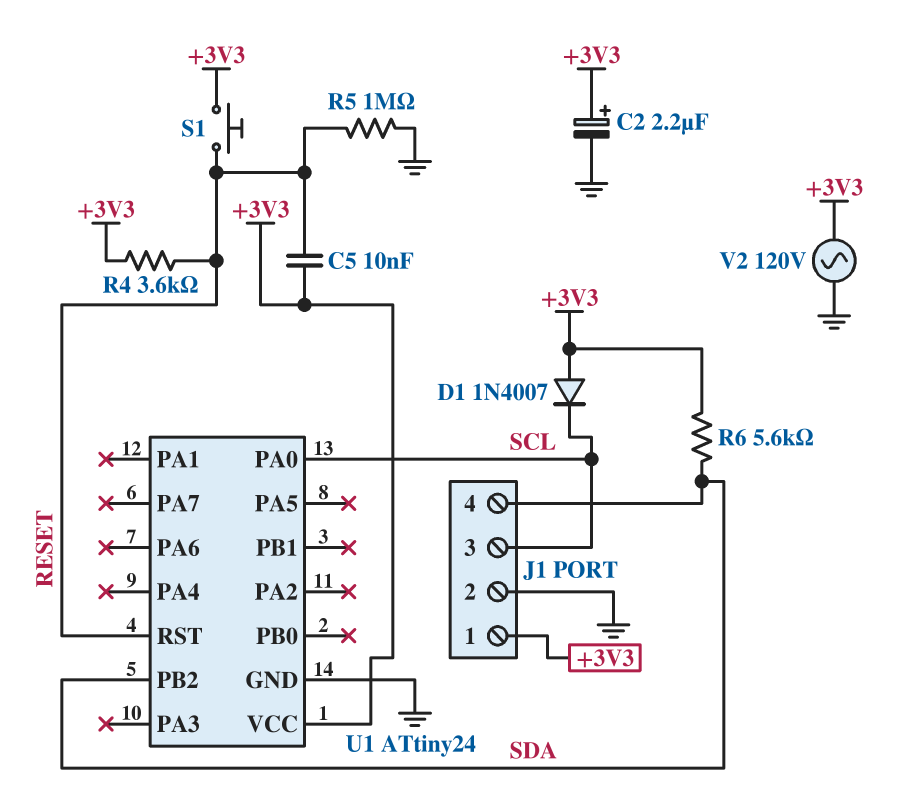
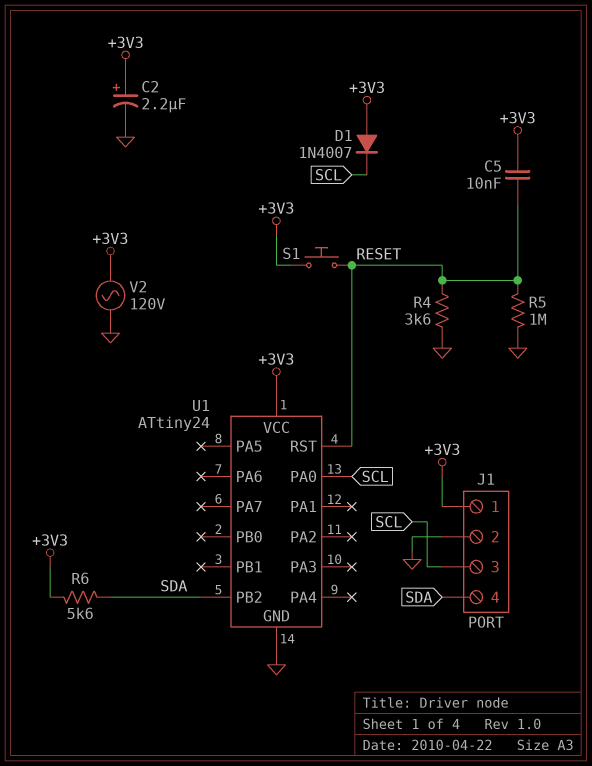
R4: 3.6k (+3V3, RESET) -> 3.6k (GND, RESET)

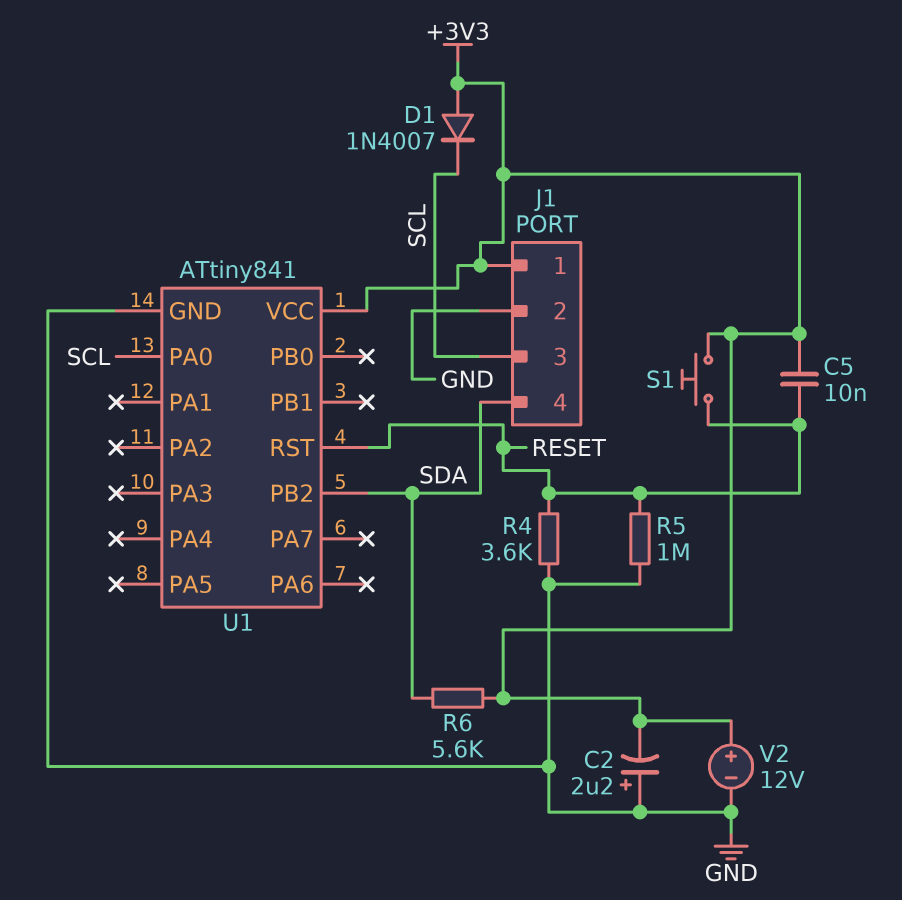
C2: 2.2uF (plus +3V3, minus GND) -> 2.2uF (plus GND, minus +3V3)
U1: ATtiny24 -> ATtiny841
V2: AC 120V (+3V3, GND) -> 12V (plus +3V3, minus GND)

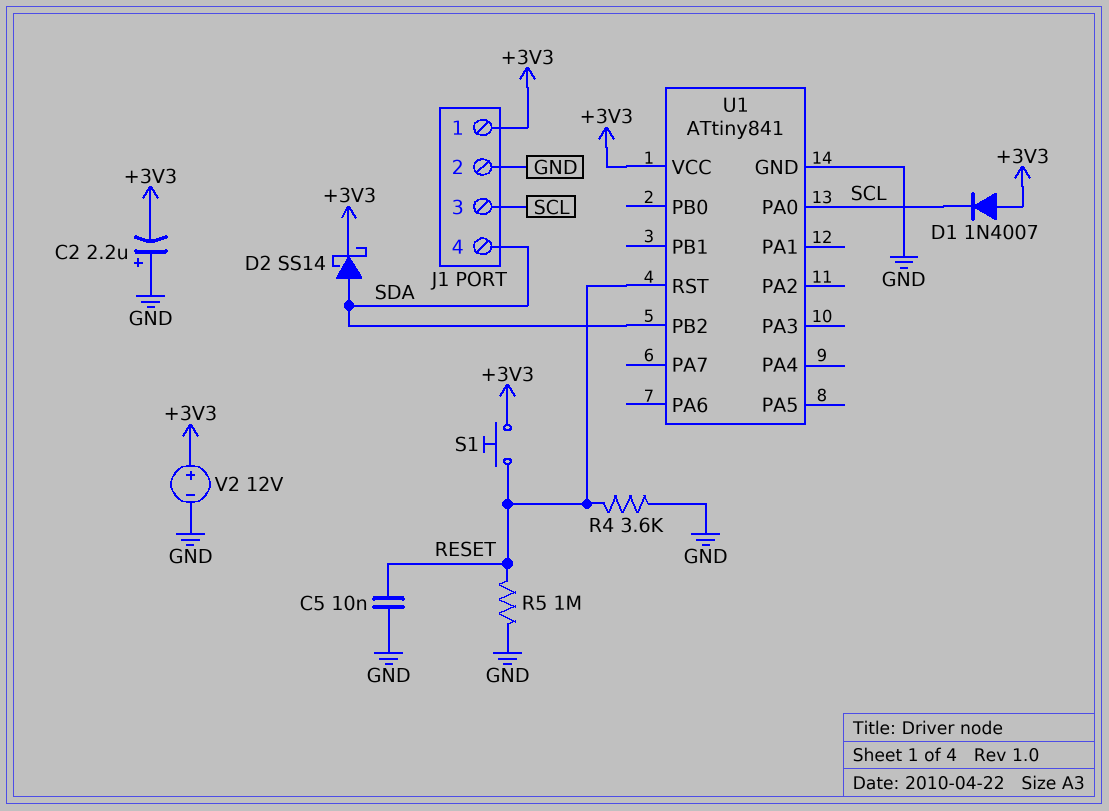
C5: 10nF (+3V3, RESET) -> 10nF (GND, RESET)
D2: none -> schottky SS14 (A SDA, K +3V3)
R6: 5.6k (+3V3, SDA) -> none

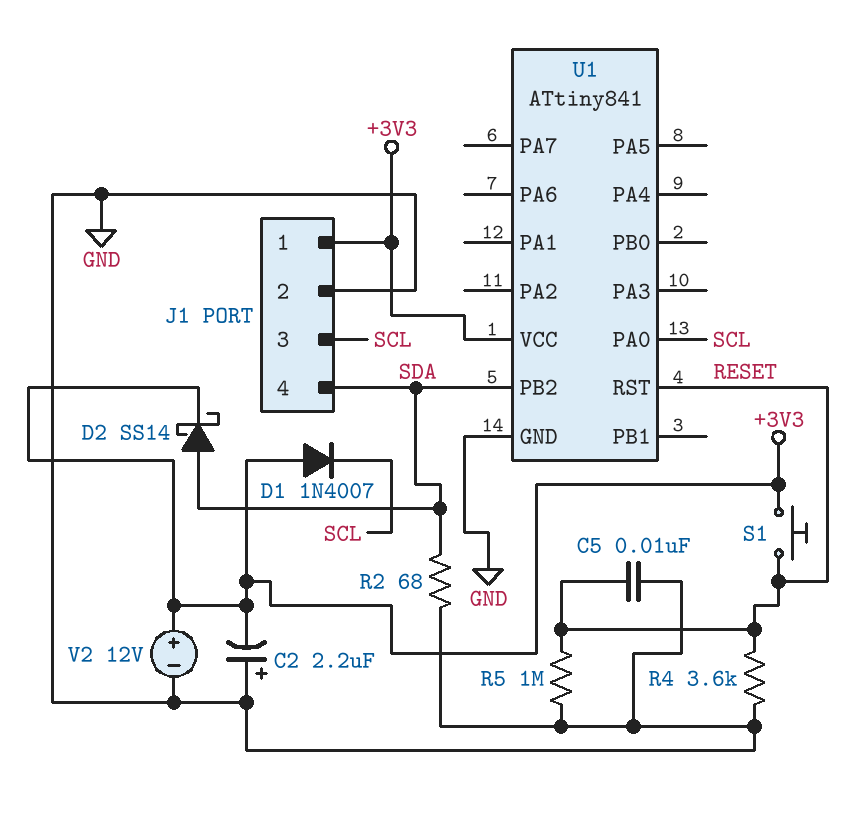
R2: none -> 68 (GND, SDA)

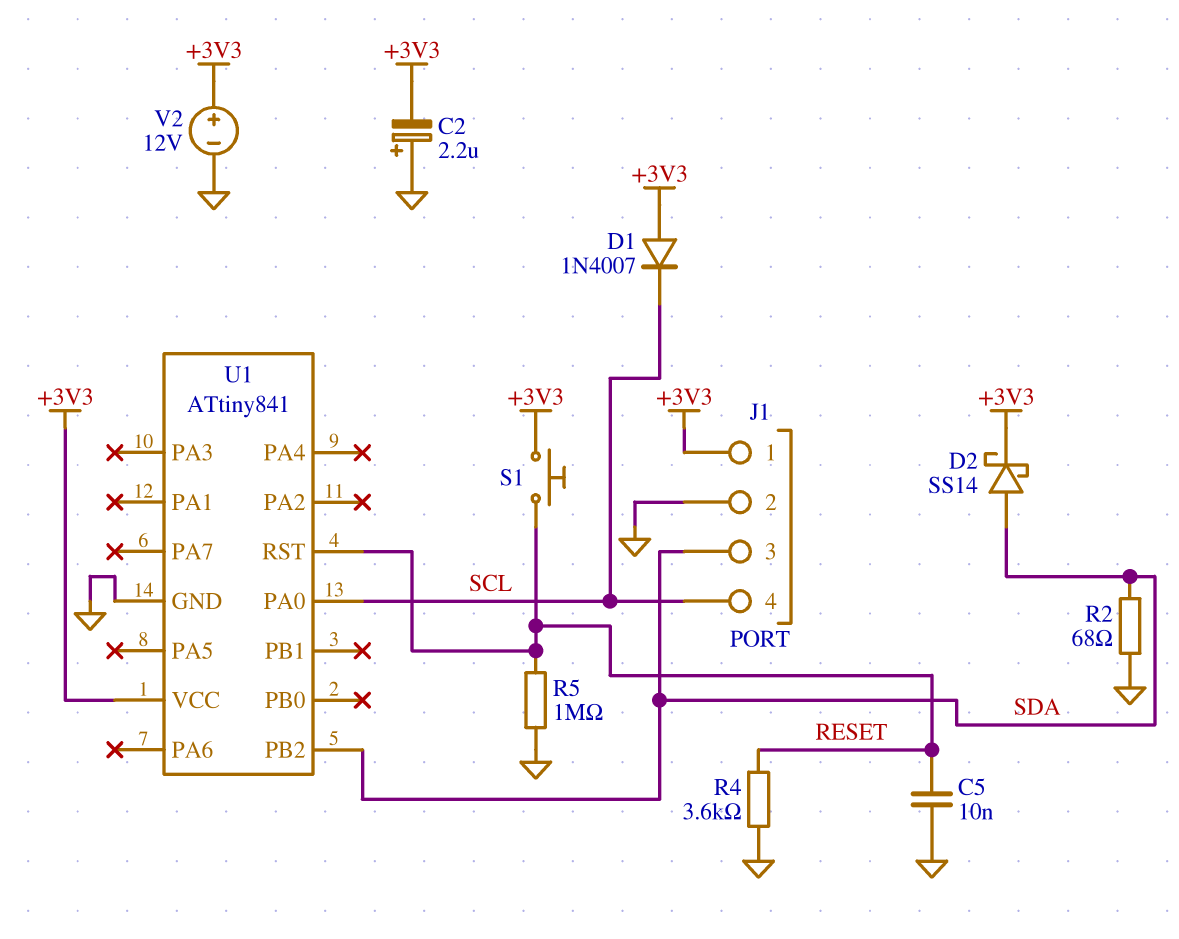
J1 pin 3: SCL -> SDA
J1 pin 4: SDA -> SCL

